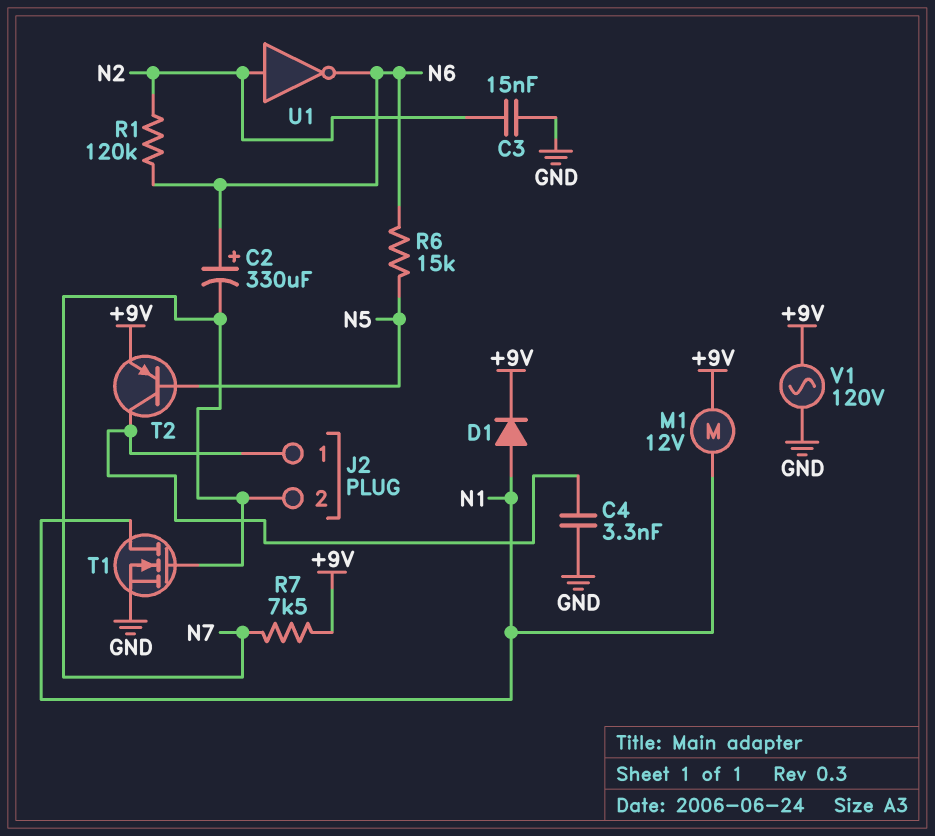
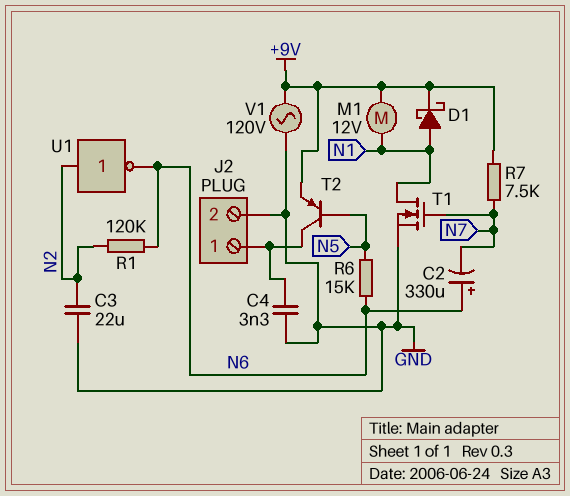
C3: 15nF (GND, N2) -> 22uF (GND, N2)
D1: diode (A N1, K +9V) -> schottky (A N1, K +9V)
J2 pin 2: N7 -> GND

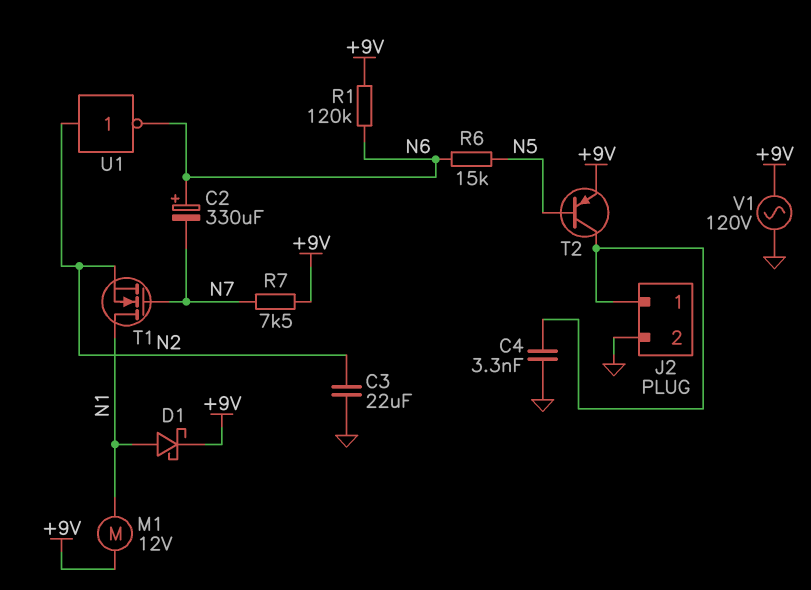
R1: 120k (N2, N6) -> 120k (+9V, N6)
T1: NMOS (G N7, D N1, S GND) -> NMOS (G N7, D N1, S N2)

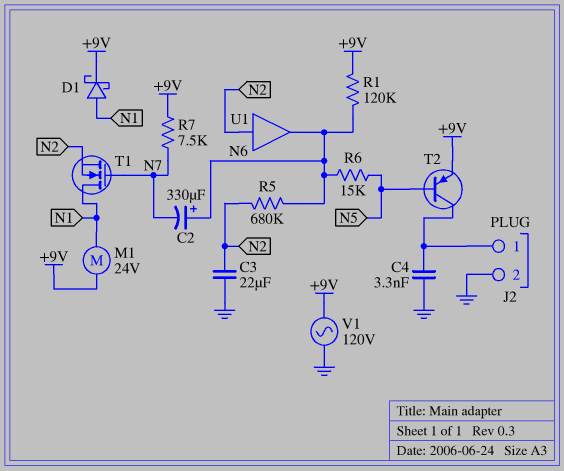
M1: motor 12V (+9V, N1) -> motor 24V (+9V, N1)
R5: none -> 680k (N2, N6)
U1: NOT (in N2, out N6) -> buffer (in N2, out N6)

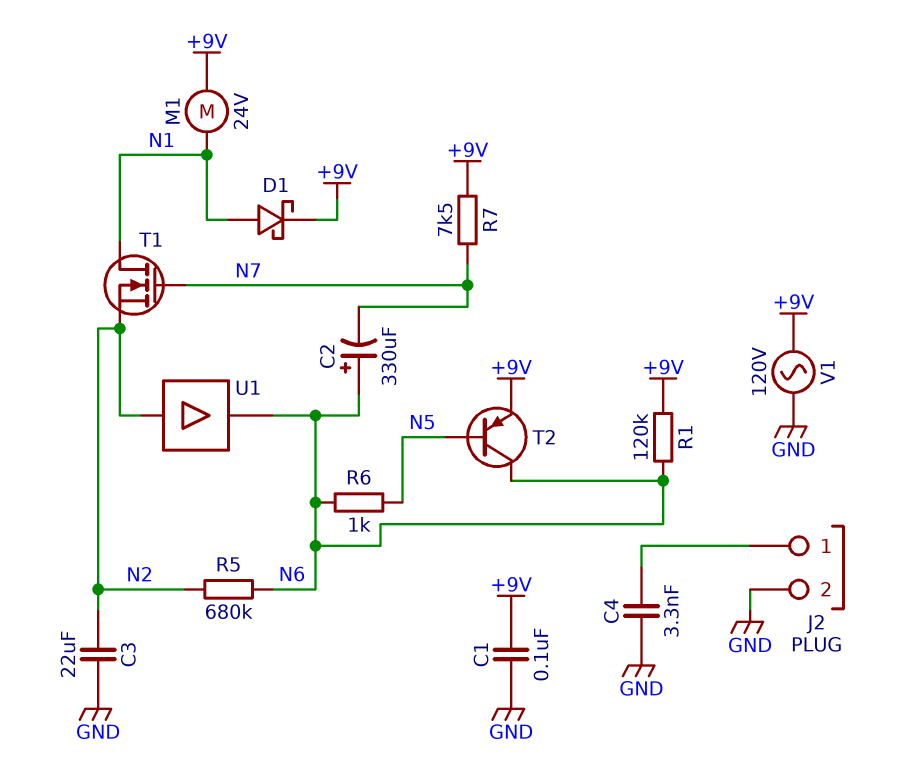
C1: none -> 100nF (+9V, GND)
R6: 15k (N5, N6) -> 1k (N5, N6)
T2: PNP (B N5, C J2/1, E +9V) -> PNP (B N5, C N6, E +9V)

